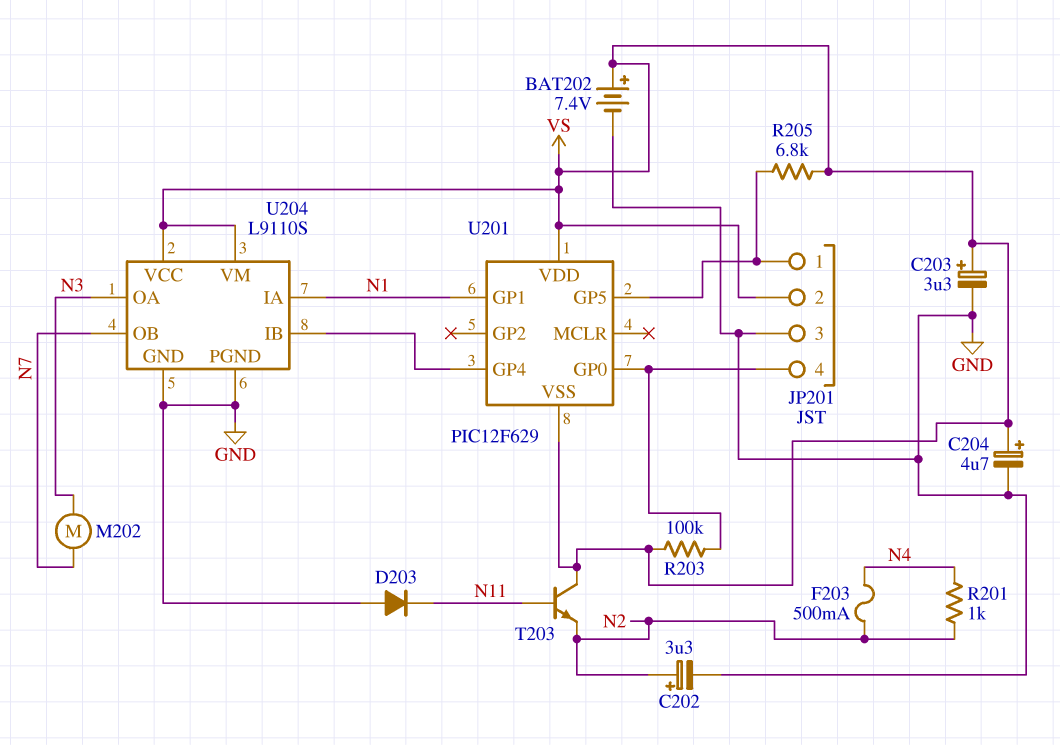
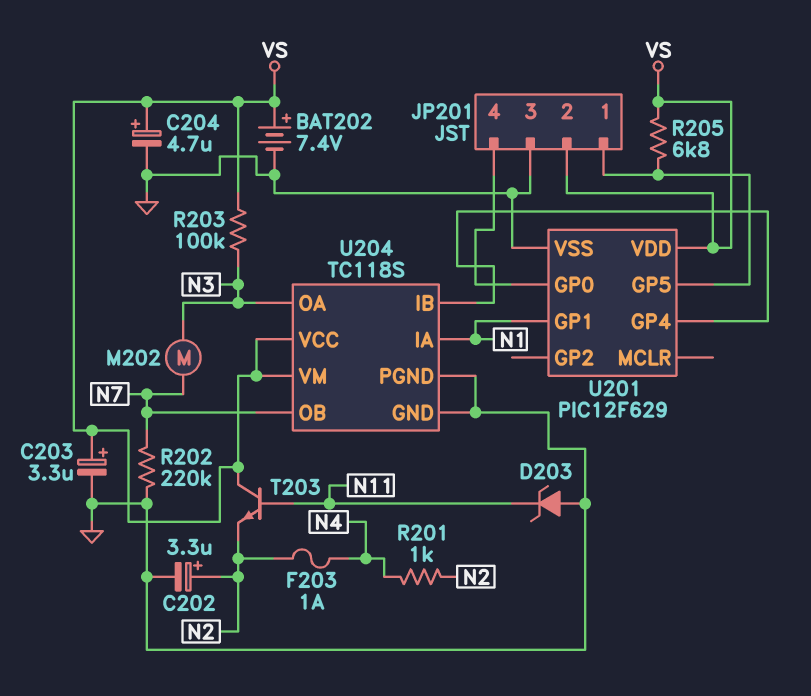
D203: diode (A GND, K N11) -> zener (A GND, K N11)
F203: 500mA (N2, N4) -> 1A (N2, N4)
R202: none -> 220k (GND, N7)
R203: 100k (JP201/4, VS) -> 100k (N3, VS)
U201 pin VSS: VS -> GND
U204: L9110S -> TC118S

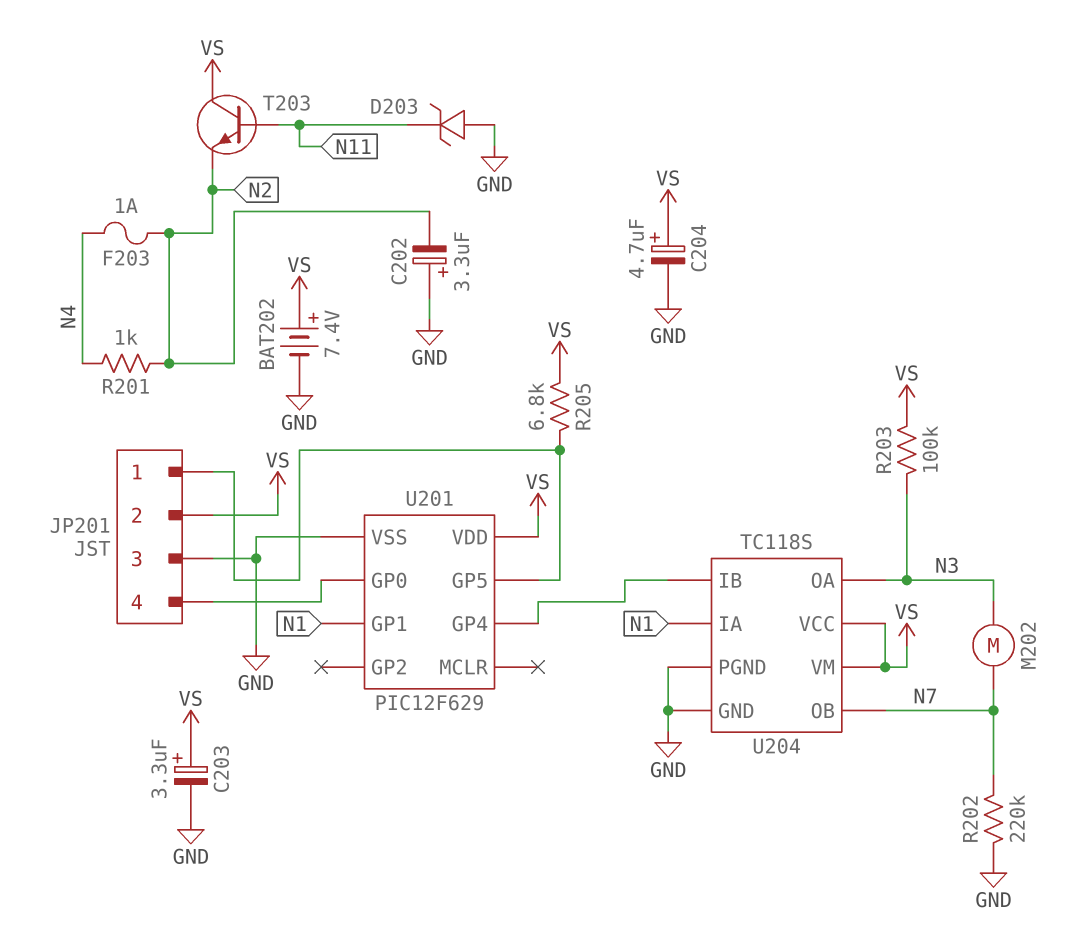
C202: 3.3uF (plus N2, minus GND) -> 3.3uF (plus GND, minus N2)

